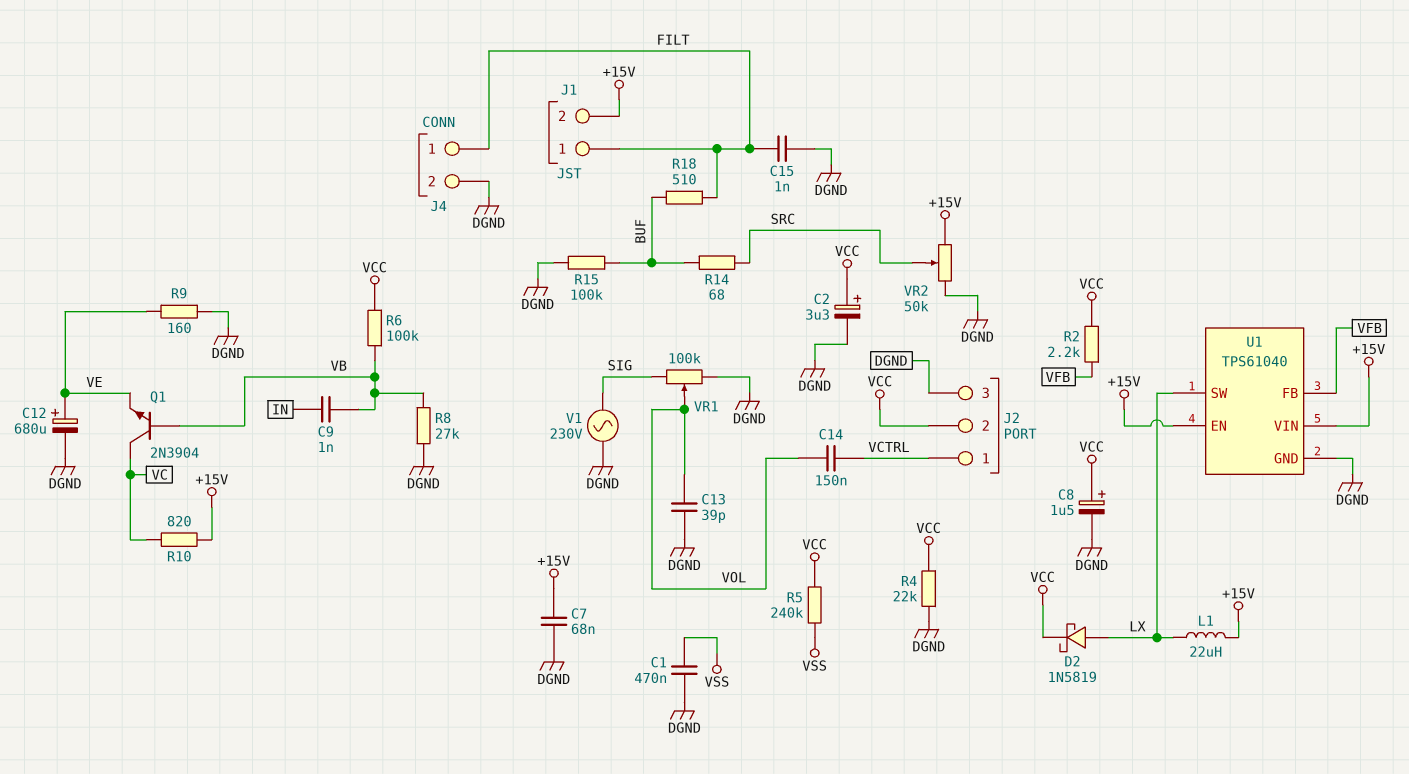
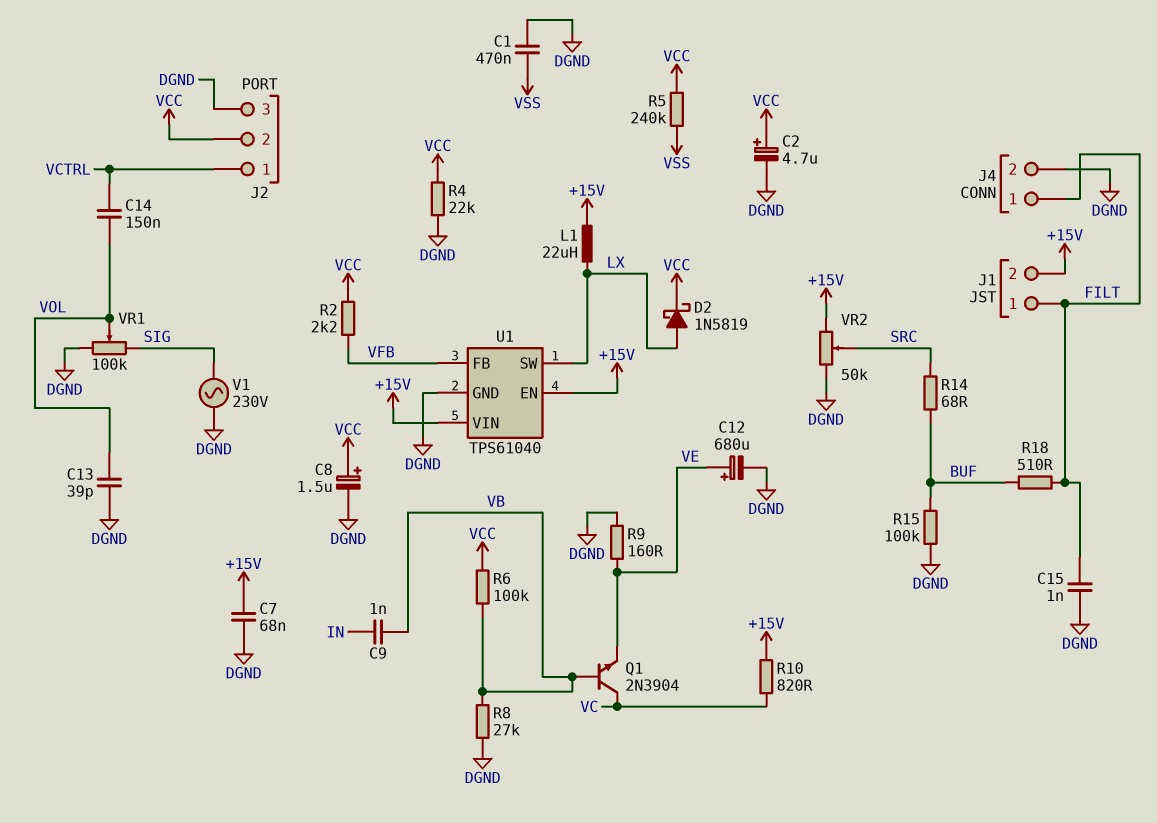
C2: 3.3uF (plus VCC, minus DGND) -> 4.7uF (plus VCC, minus DGND)

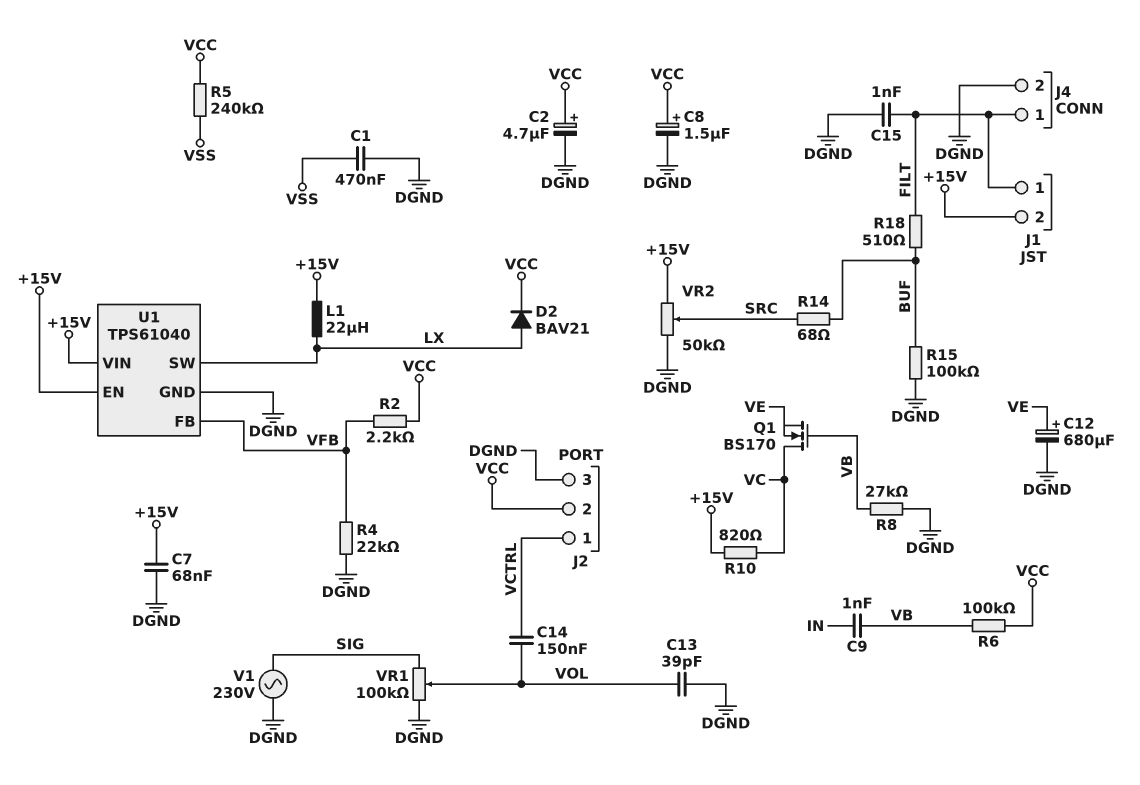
D2: schottky 1N5819 (A LX, K VCC) -> diode BAV21 (A LX, K VCC)
Q1: NPN 2N3904 (B VB, C VC, E VE) -> NMOS BS170 (G VB, D VC, S VE)
R4: 22k (DGND, VCC) -> 22k (DGND, VFB)
R9: 160 (DGND, VE) -> none

